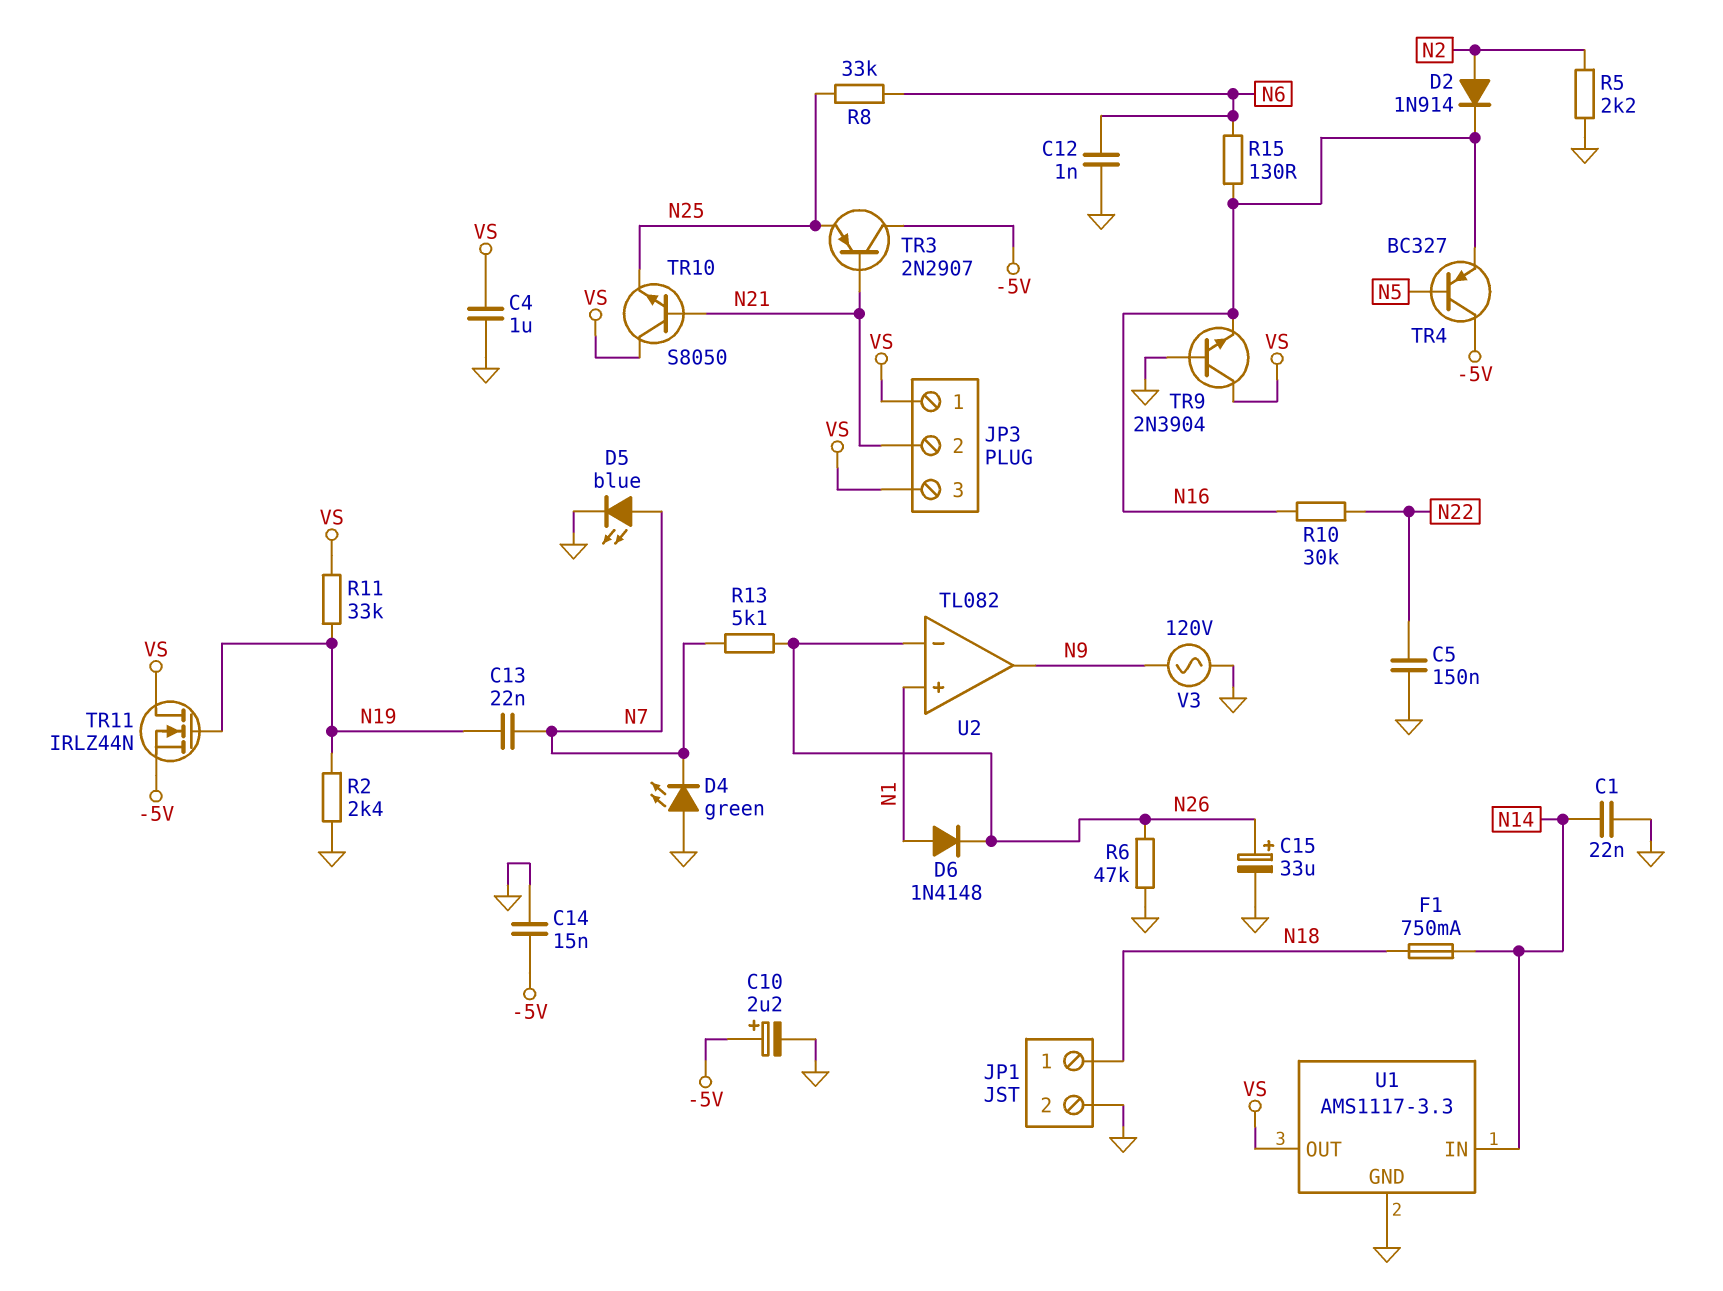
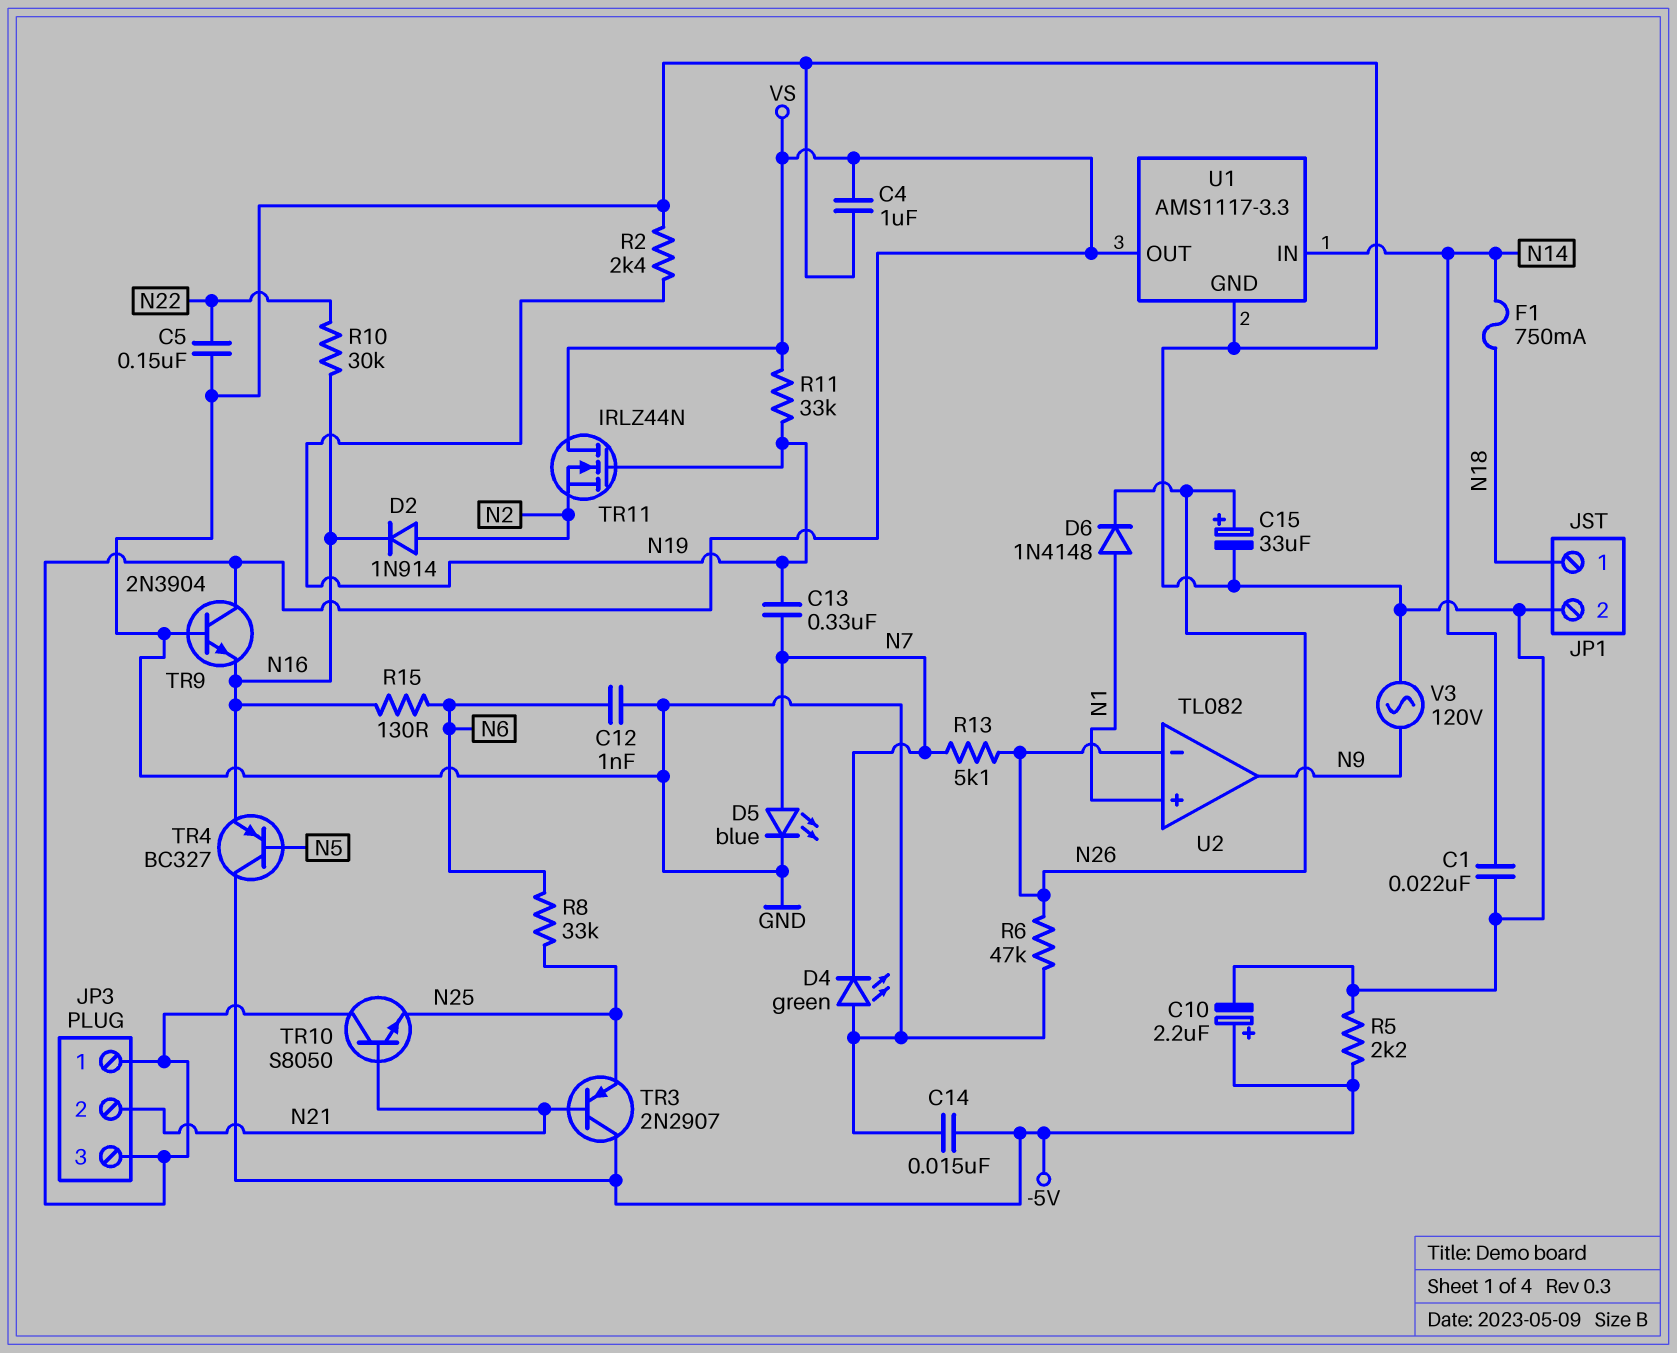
C13: 22nF (N7, N19) -> 330nF (N7, N19)
R5: 2.2k (GND, N2) -> 2.2k (-5V, GND)
TR11: NMOS IRLZ44N (G N19, D VS, S -5V) -> NMOS IRLZ44N (G N19, D VS, S N2)

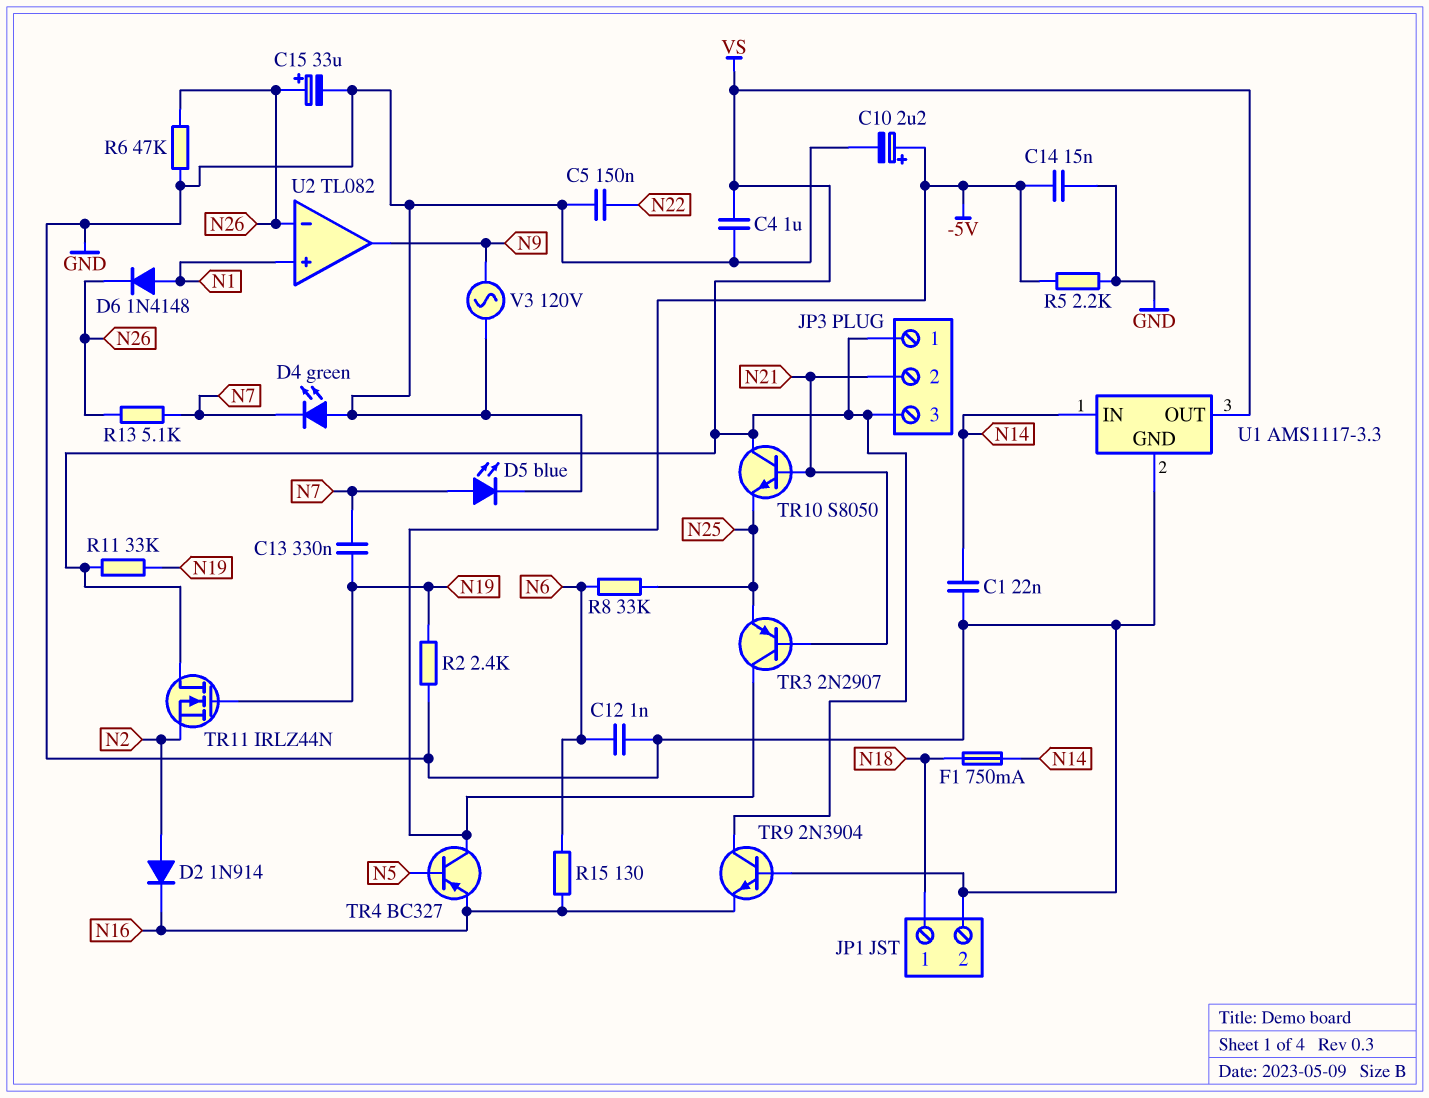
R10: 30k (N16, N22) -> none

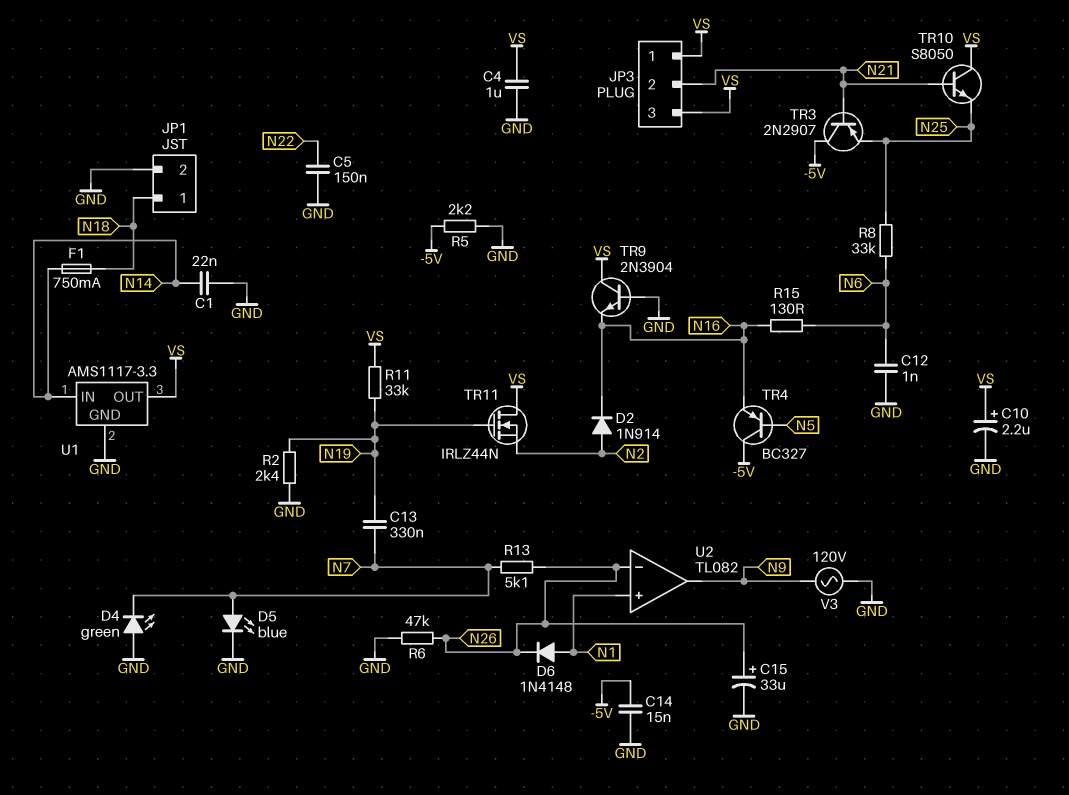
C10: 2.2uF (plus -5V, minus GND) -> 2.2uF (plus VS, minus GND)

